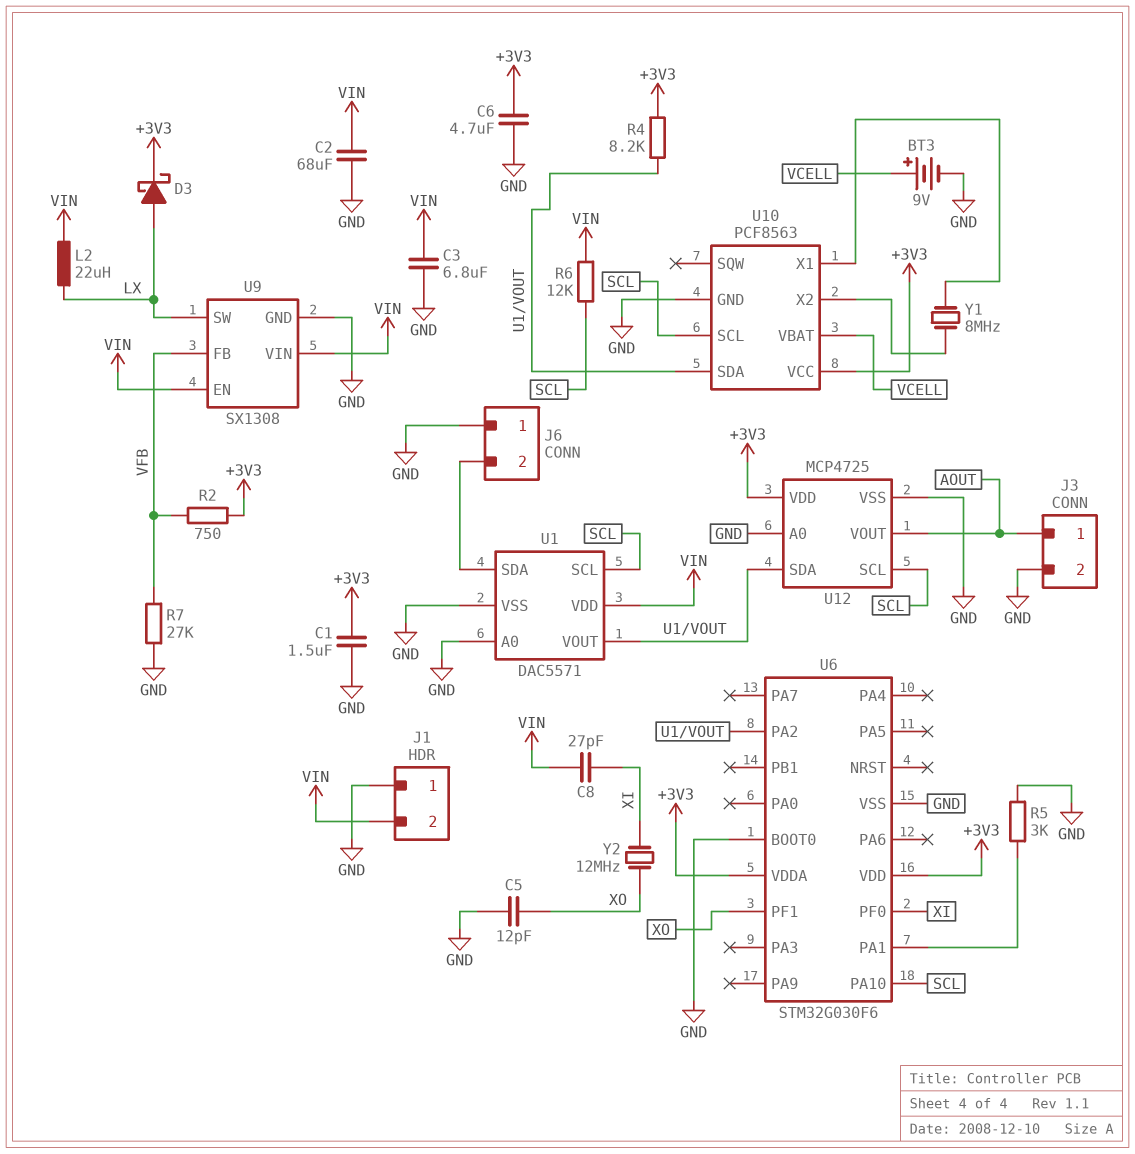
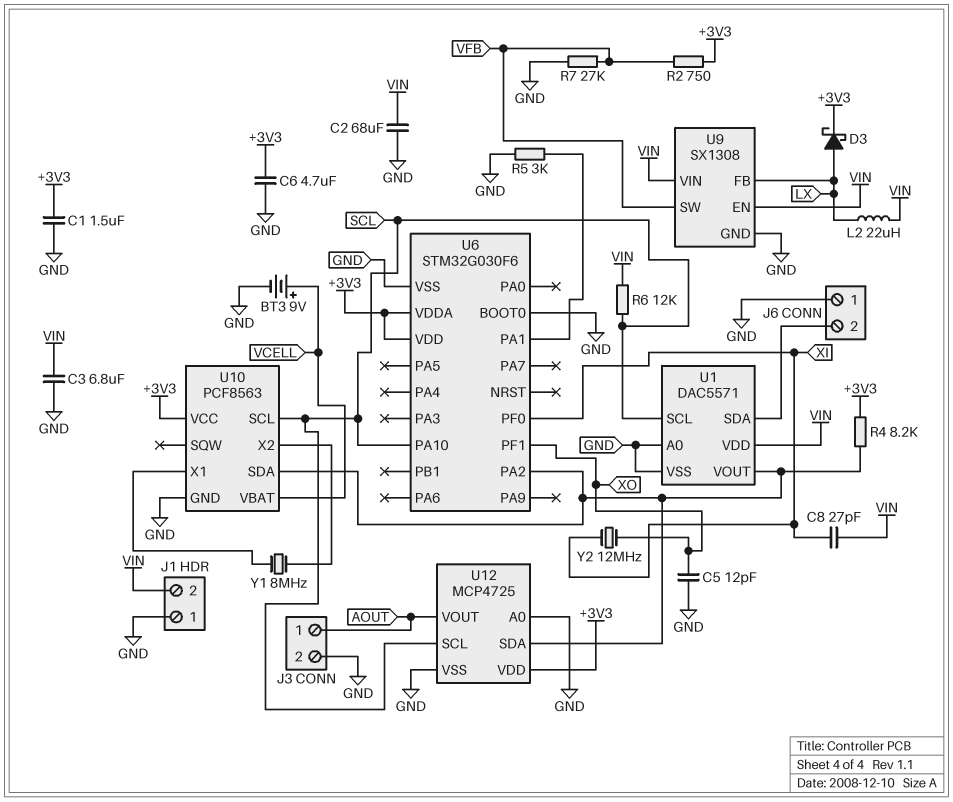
U9 pin FB: VFB -> LX
U9 pin SW: LX -> VFB

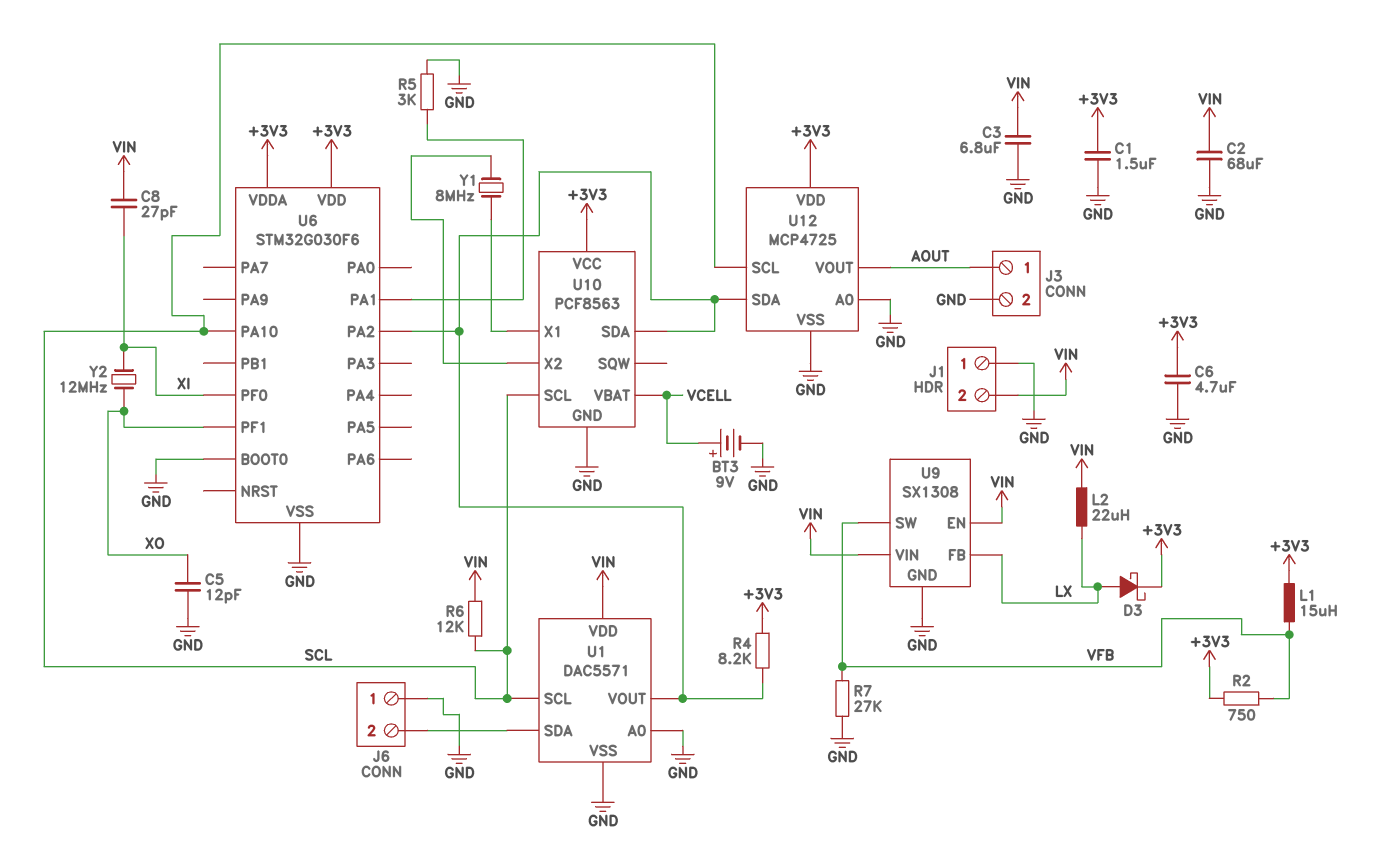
L1: none -> 15uH (+3V3, VFB)

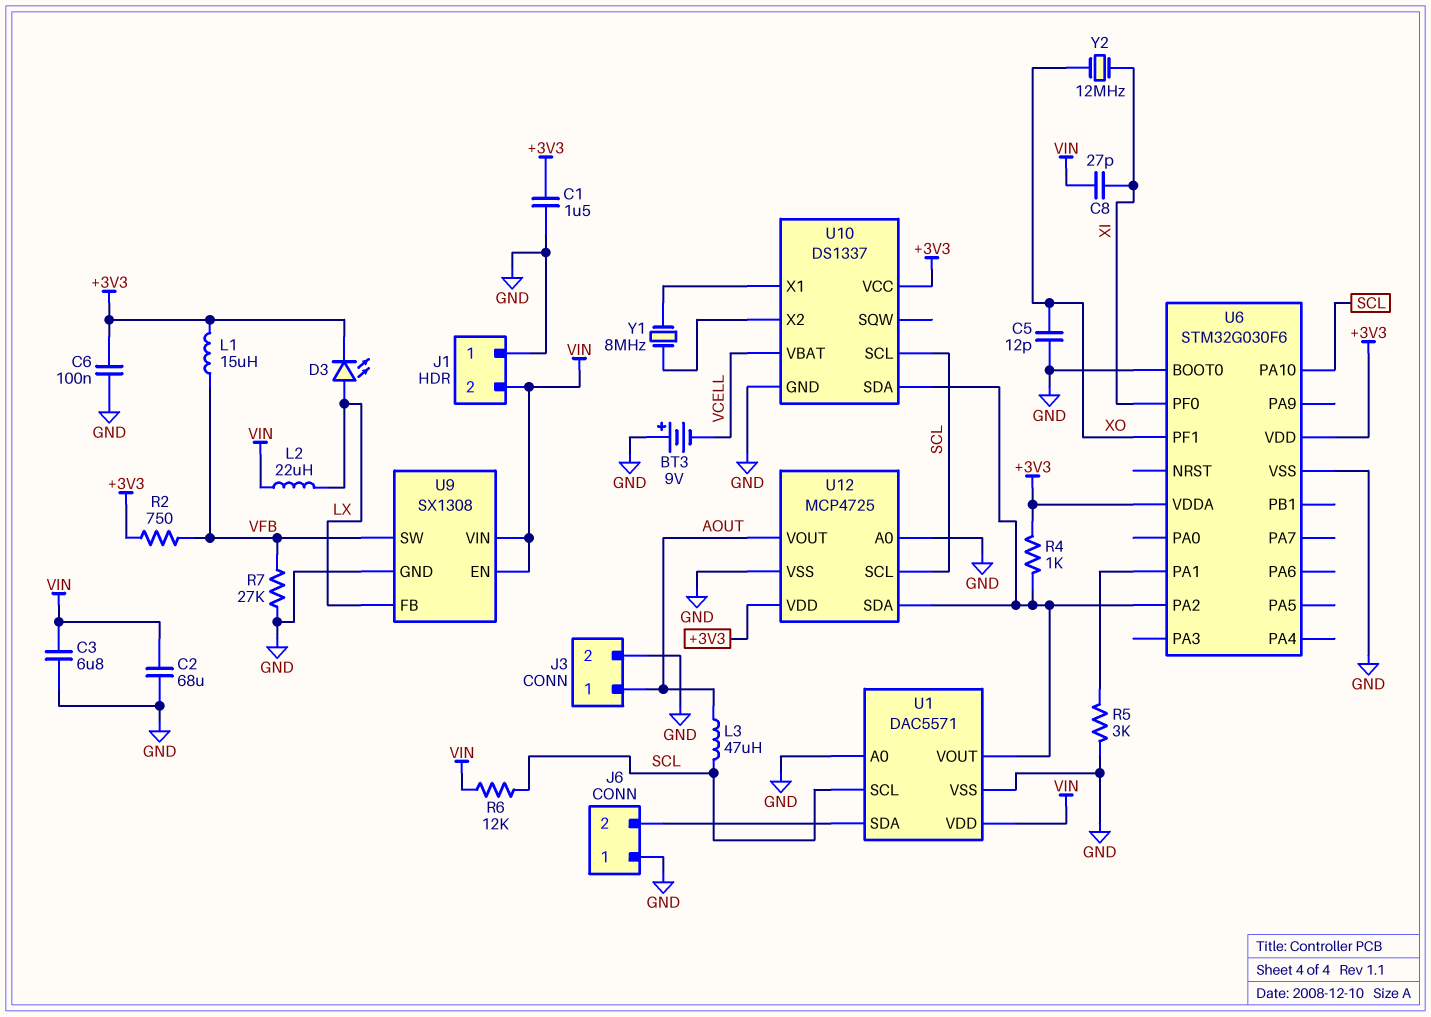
BT3: 9V (plus VCELL, minus GND) -> 9V (plus GND, minus VCELL)
C6: 4.7uF (+3V3, GND) -> 100nF (+3V3, GND)
D3: schottky (A LX, K +3V3) -> LED (A LX, K +3V3)
L3: none -> 47uH (AOUT, SCL)
R4: 8.2k (+3V3, U1/VOUT) -> 1k (+3V3, U1/VOUT)
U10: PCF8563 -> DS1337

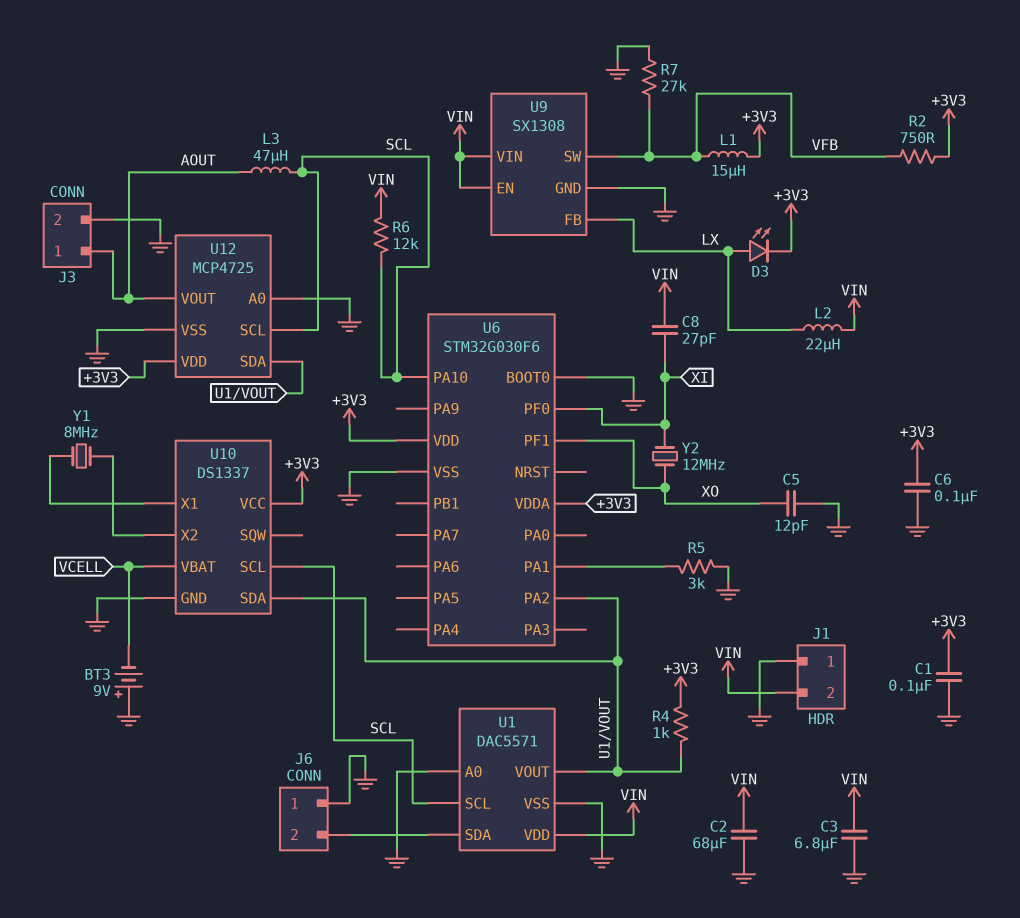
C1: 1.5uF (+3V3, GND) -> 100nF (+3V3, GND)

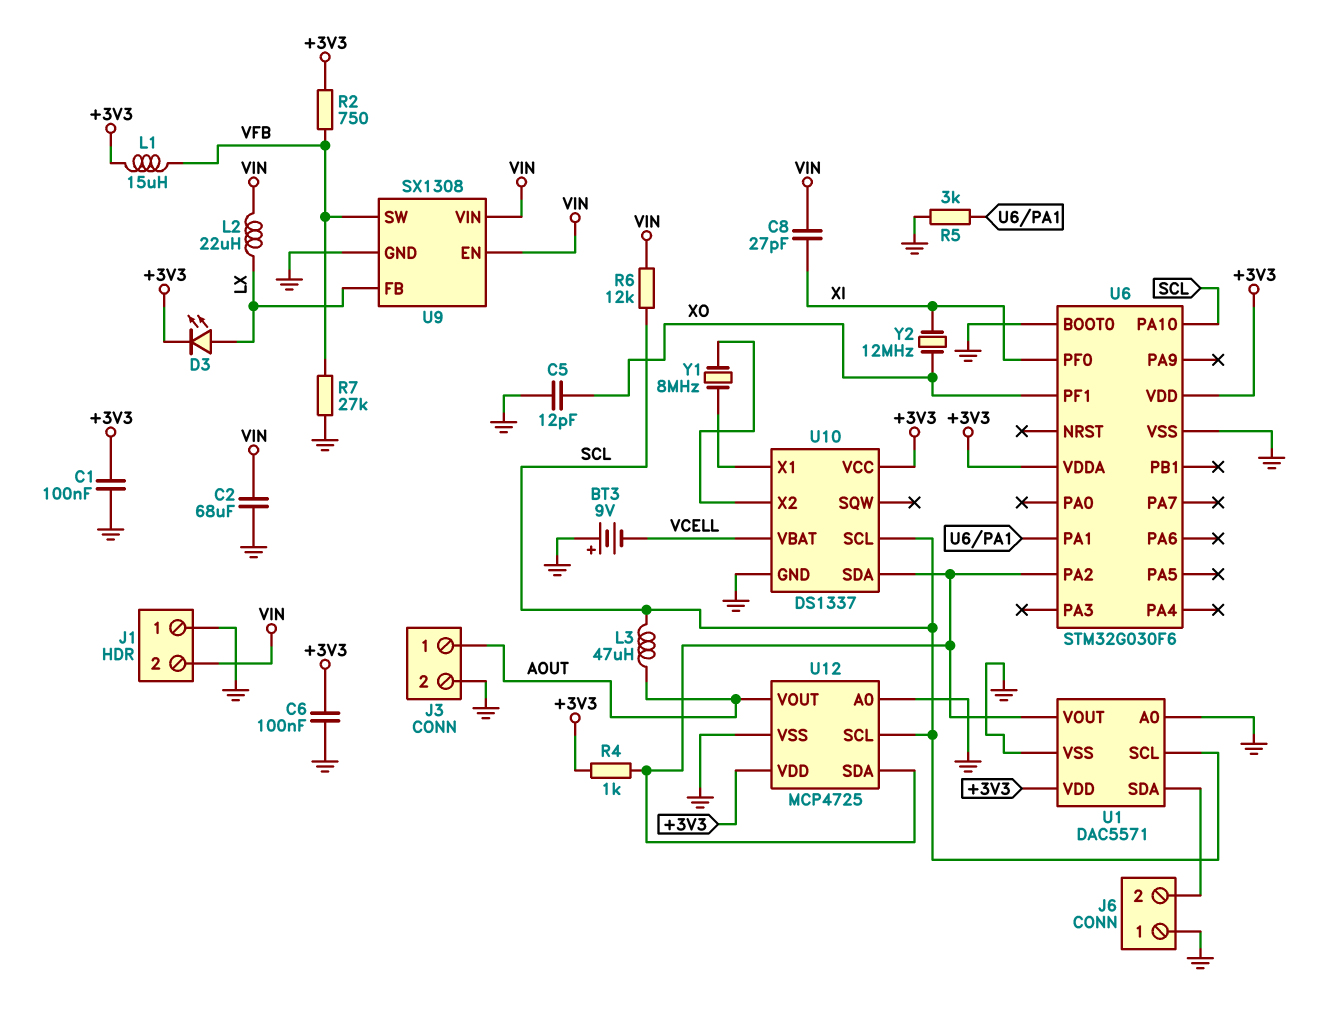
C3: 6.8uF (GND, VIN) -> none
U1 pin VDD: VIN -> +3V3

